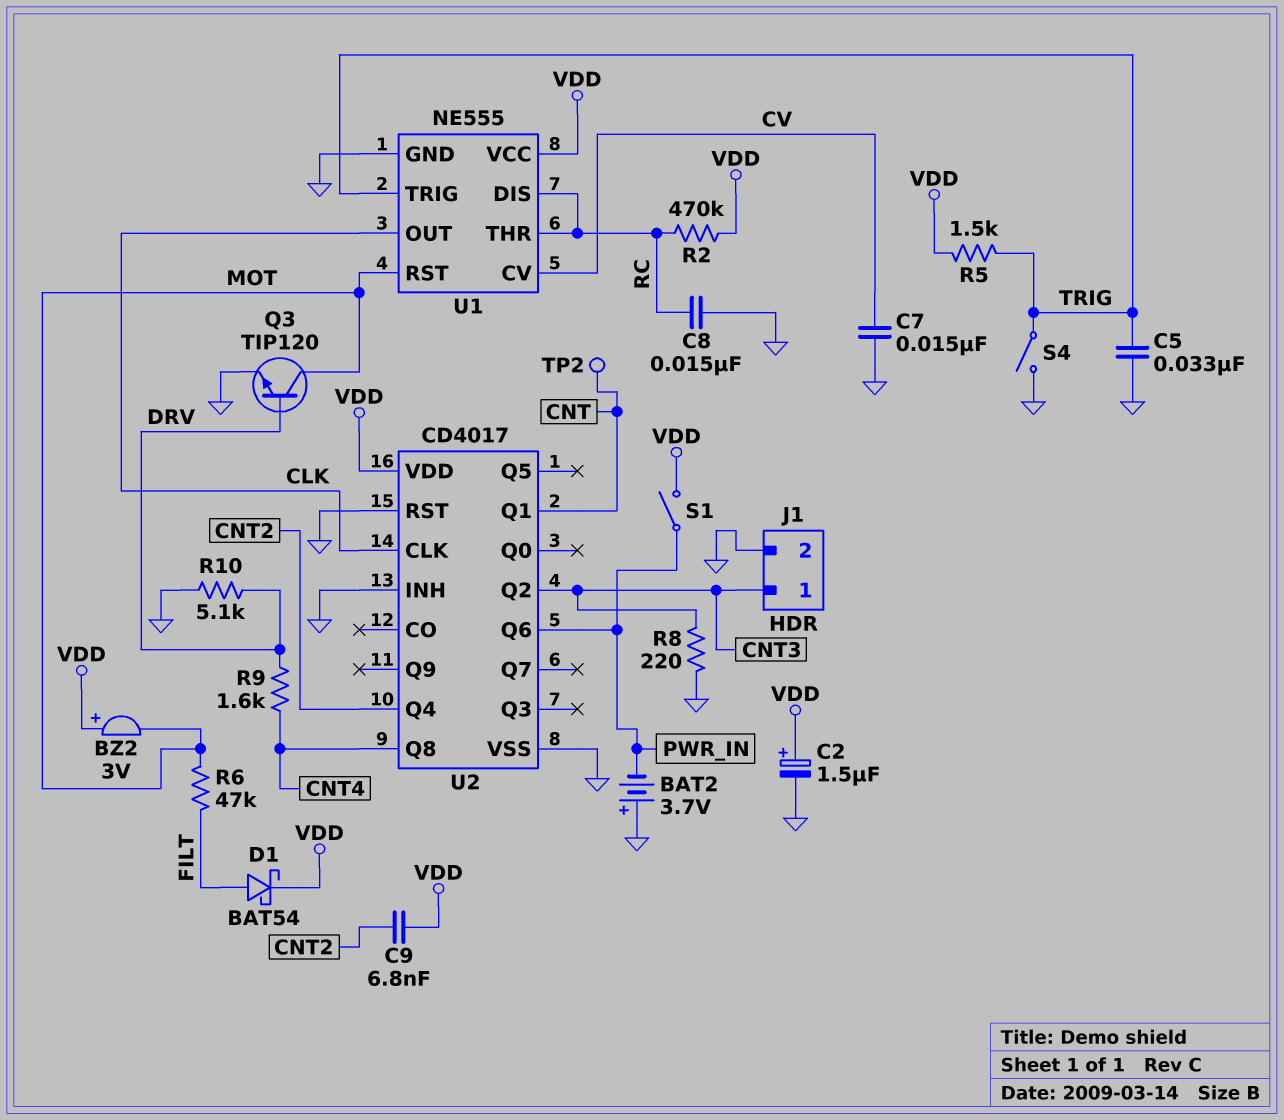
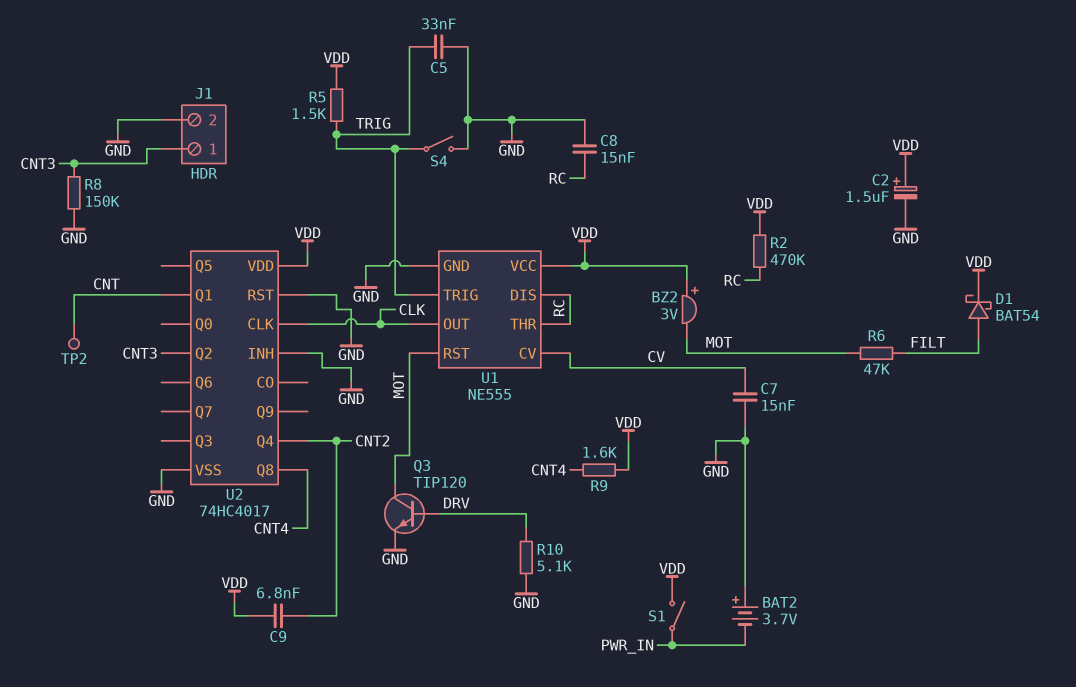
R8: 220 (CNT3, GND) -> 150k (CNT3, GND)
R9: 1.6k (CNT4, DRV) -> 1.6k (CNT4, VDD)
U2: CD4017 -> 74HC4017
U2 pin Q6: PWR_IN -> none

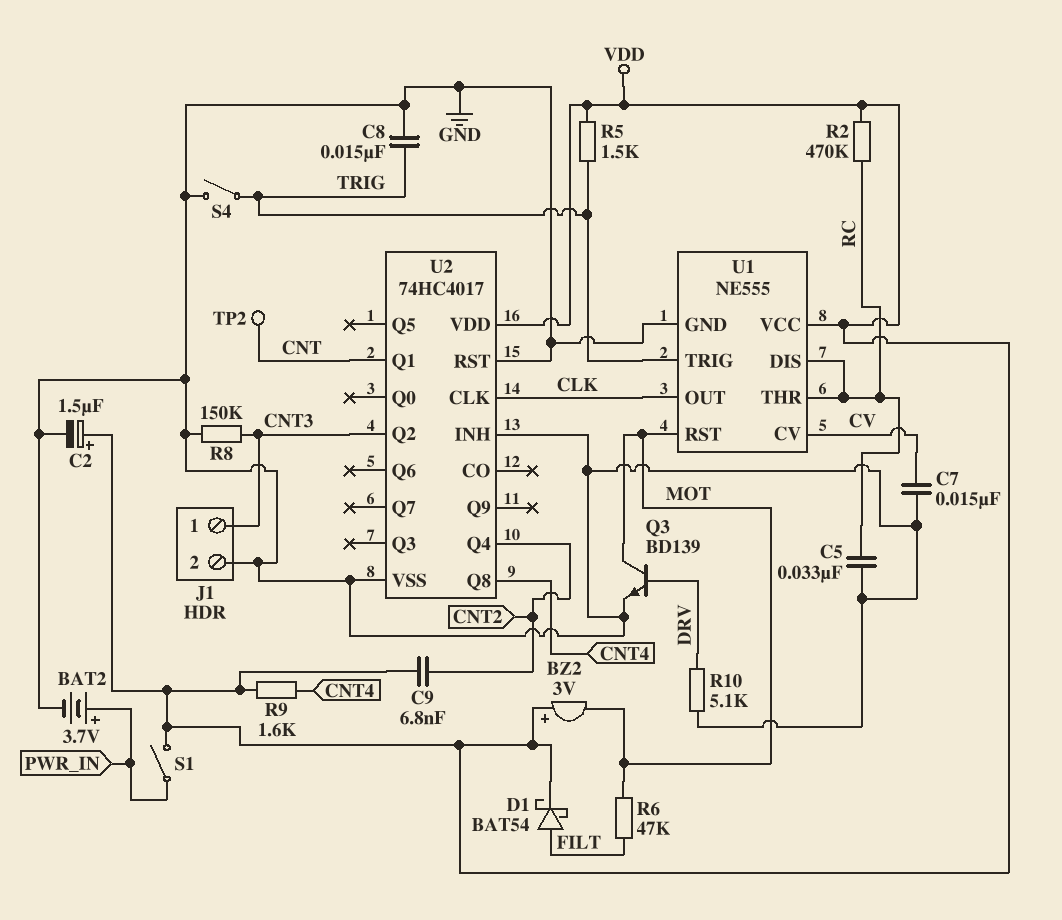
BAT2: 3.7V (plus GND, minus PWR_IN) -> 3.7V (plus PWR_IN, minus GND)
C5: 33nF (GND, TRIG) -> 33nF (GND, RC)
C8: 15nF (GND, RC) -> 15nF (GND, TRIG)
Q3: NPN TIP120 (B DRV, C MOT, E GND) -> NPN BD139 (B DRV, C MOT, E GND)

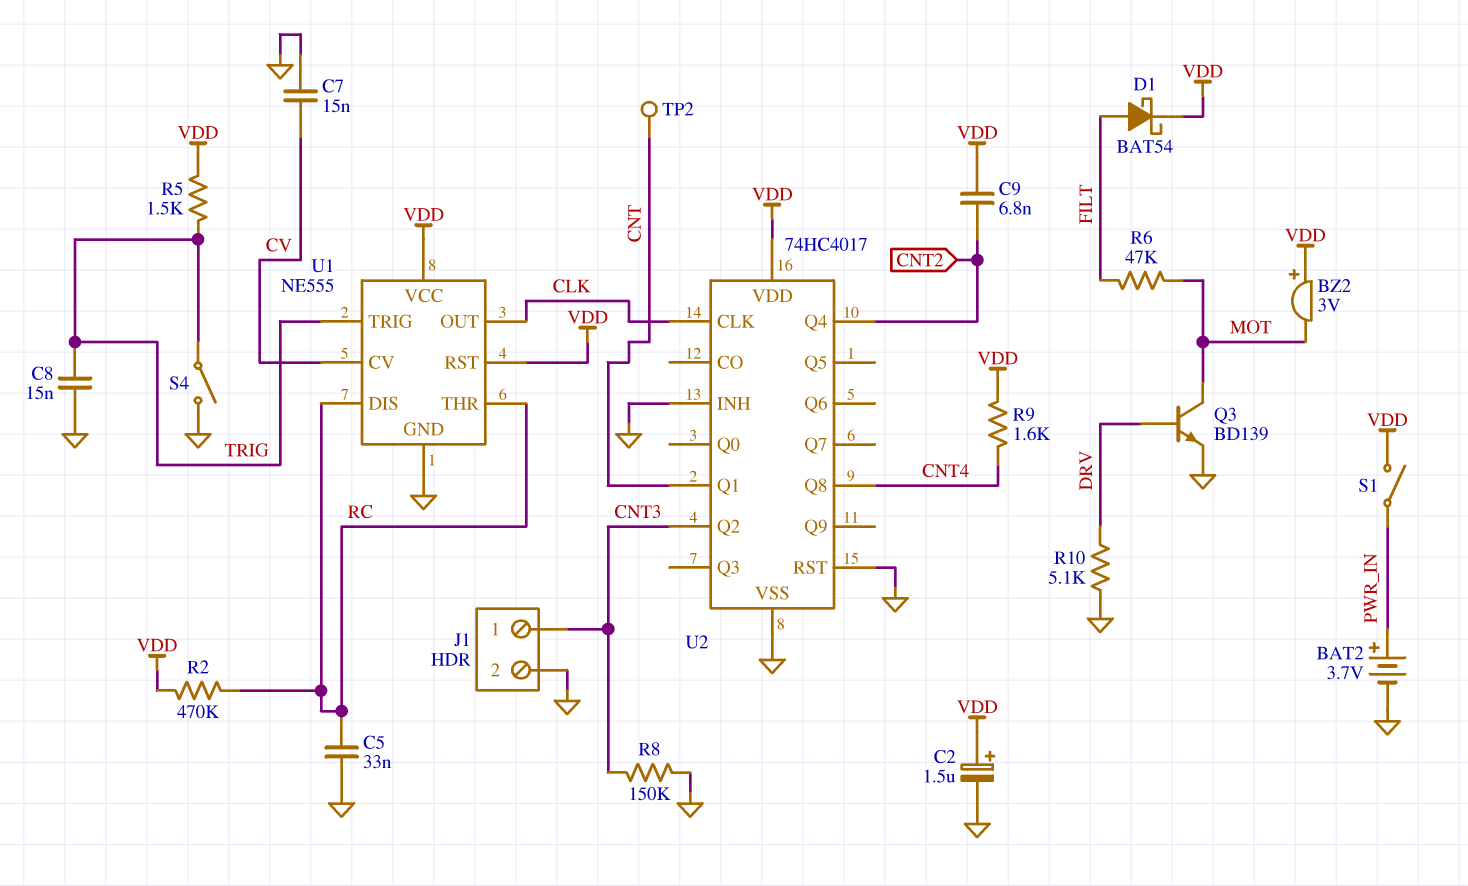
U1 pin RST: MOT -> VDD

